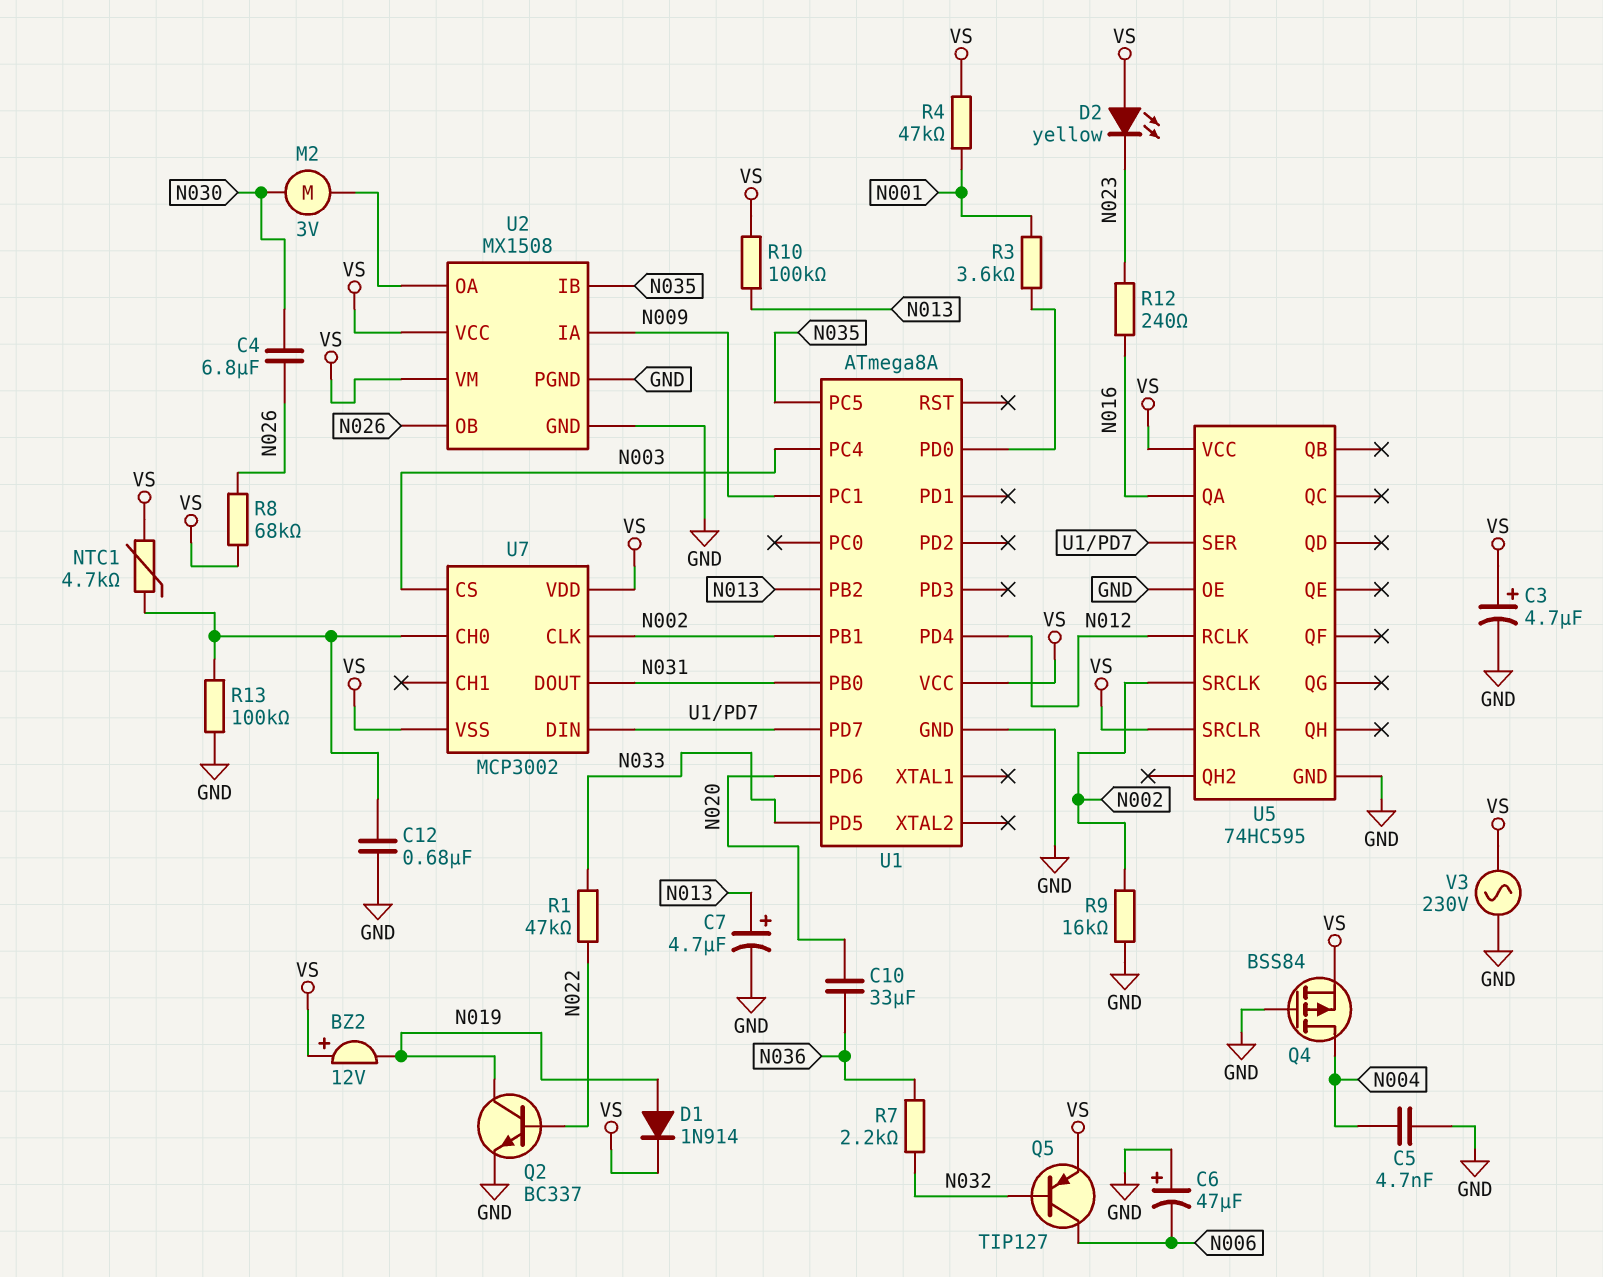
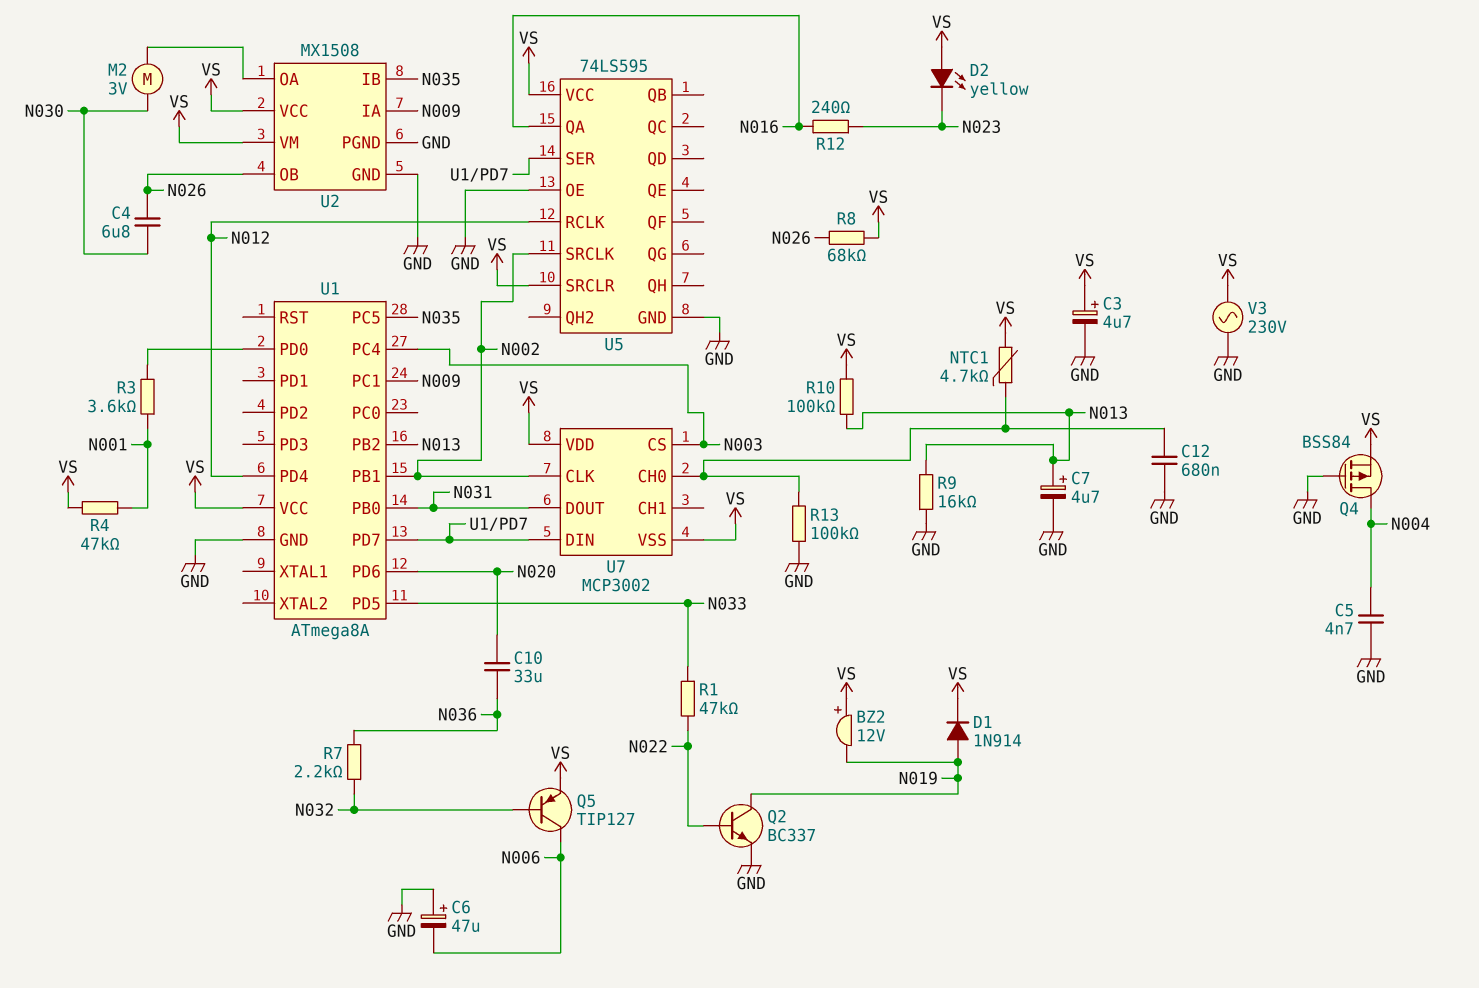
R9: 16k (GND, N002) -> 16k (GND, N013)
U5: 74HC595 -> 74LS595

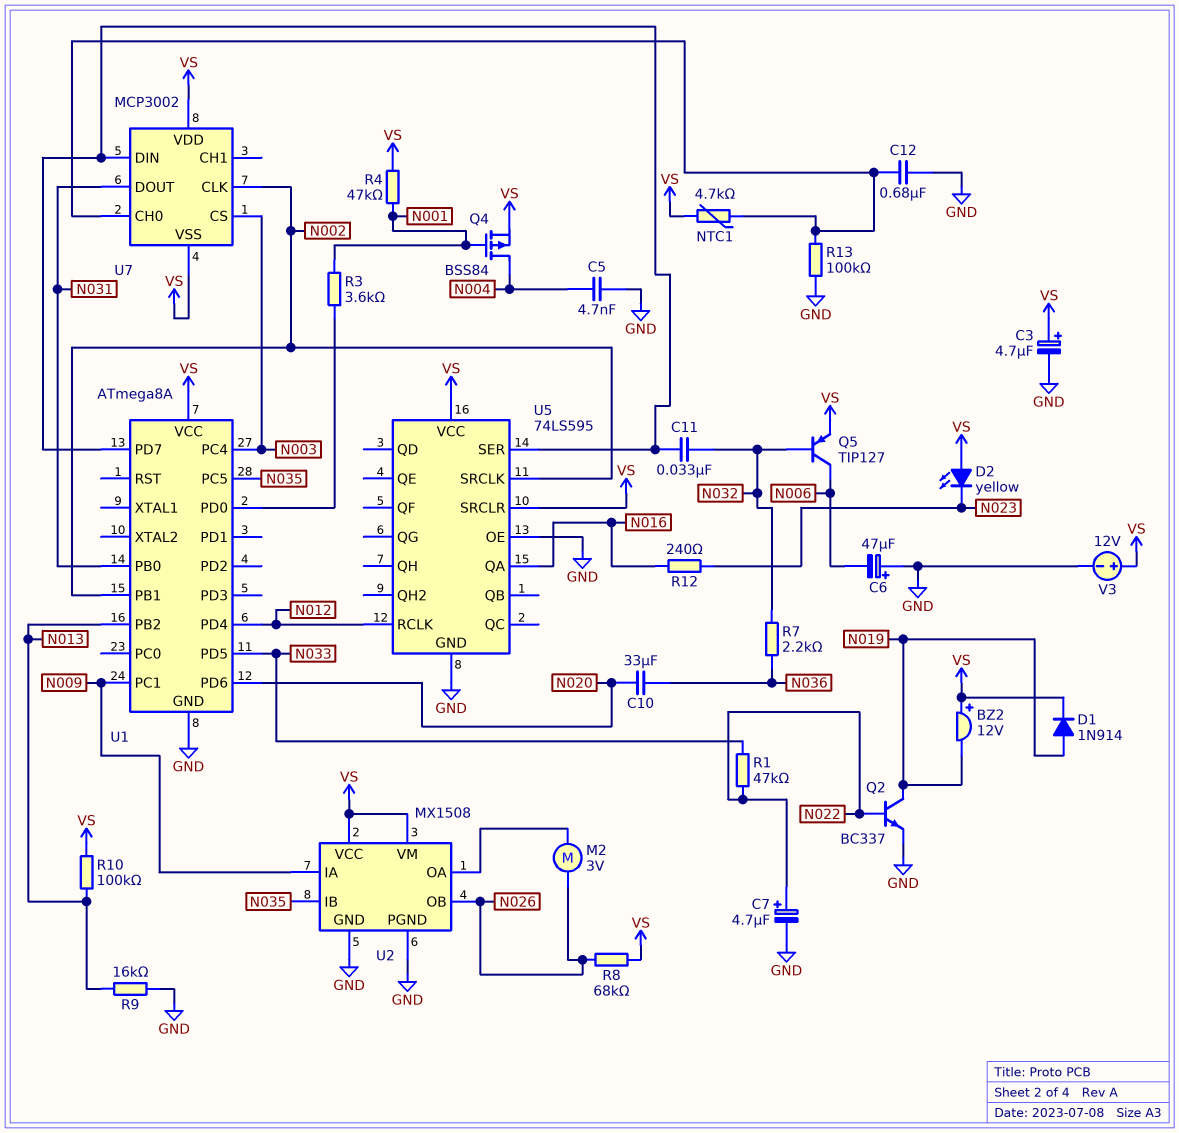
C4: 6.8uF (N026, N030) -> none
C7: 4.7uF (plus N013, minus GND) -> 4.7uF (plus N022, minus GND)
C11: none -> 33nF (N032, U1/PD7)
M2: motor 3V (N030, U2/OA) -> motor 3V (N026, U2/OA)
Q4: PMOS BSS84 (G GND, D N004, S VS) -> PMOS BSS84 (G N001, D N004, S VS)
V3: AC 230V (GND, VS) -> 12V (plus VS, minus GND)

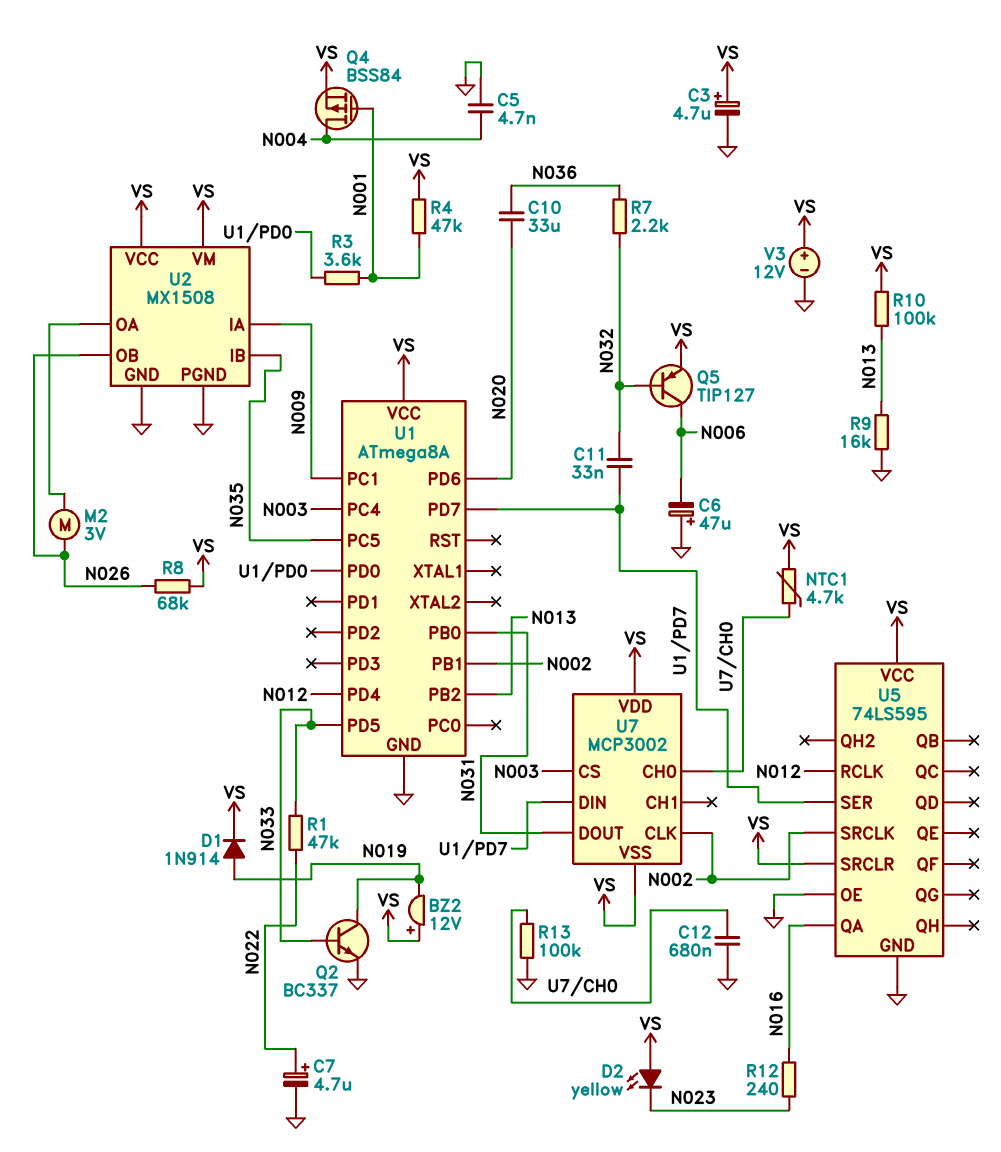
Q2: NPN BC337 (B N022, C N019, E GND) -> NPN BC337 (B N033, C N019, E GND)

